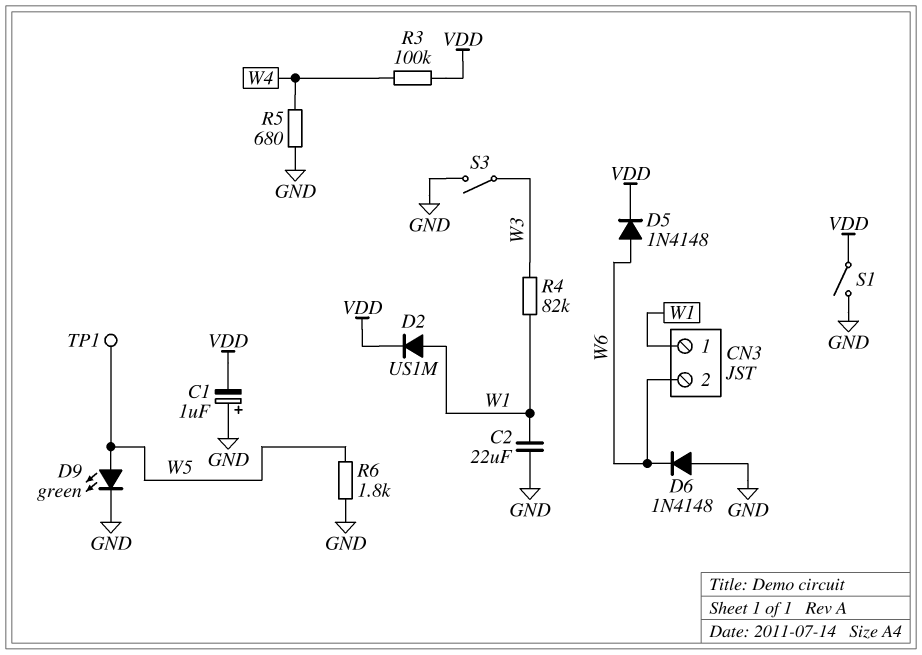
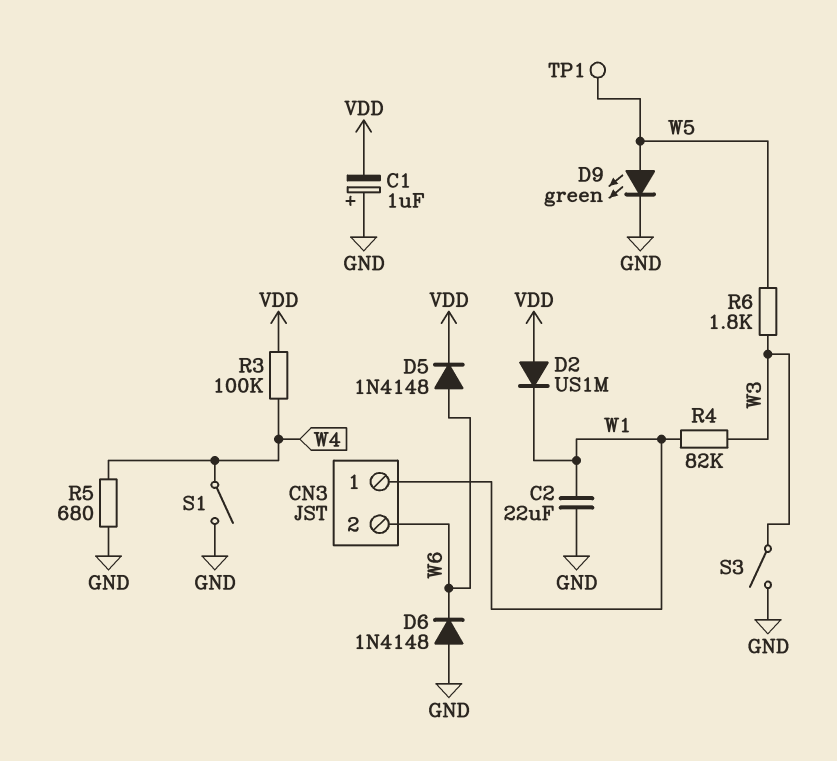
D2: diode US1M (A W1, K VDD) -> diode US1M (A VDD, K W1)
R6: 1.8k (GND, W5) -> 1.8k (W3, W5)
S1: switch (GND, VDD) -> switch (GND, W4)

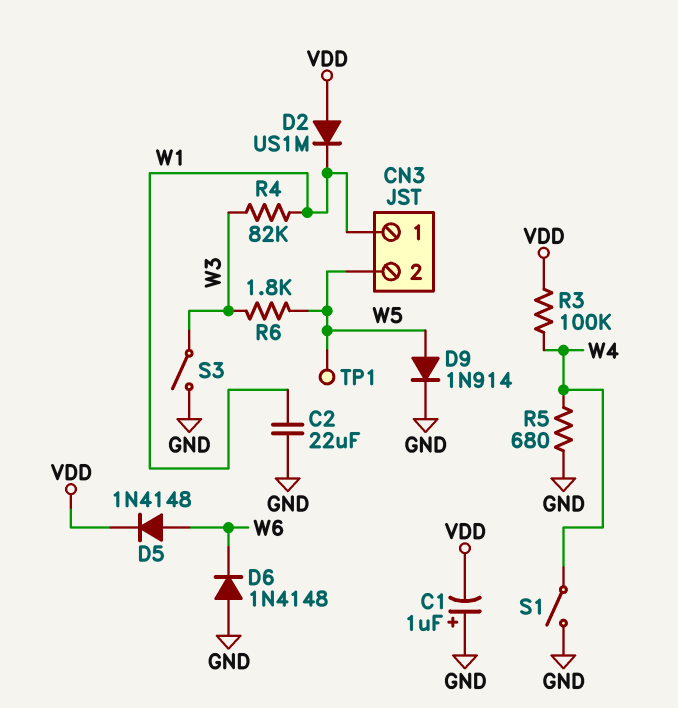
CN3 pin 2: W6 -> W5
D9: LED green (A W5, K GND) -> diode 1N914 (A W5, K GND)

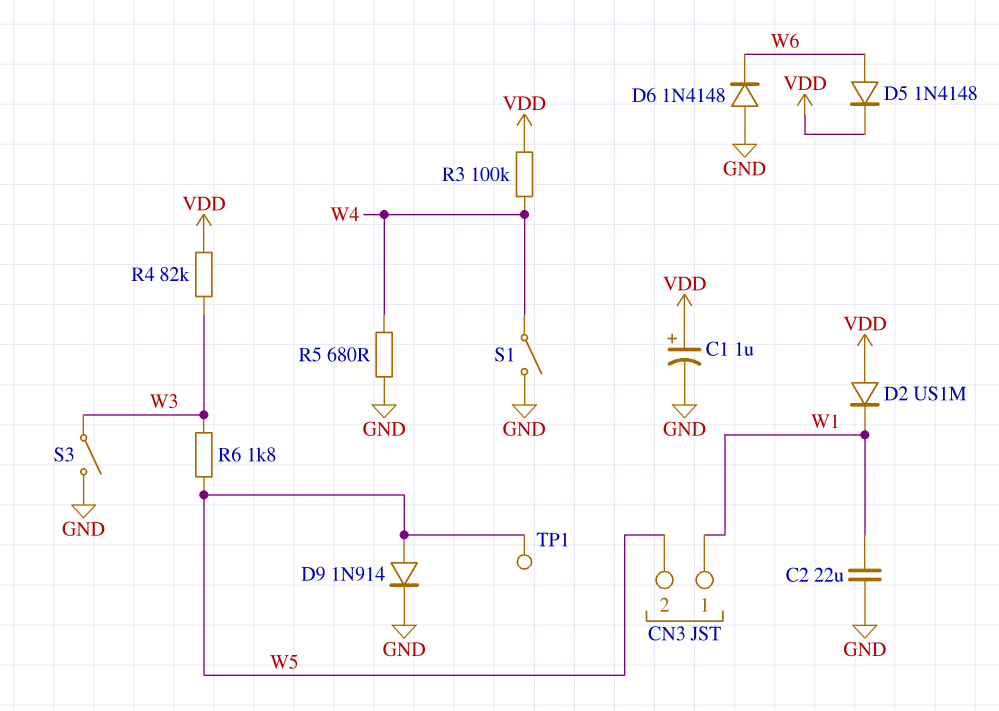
C1: 1uF (plus GND, minus VDD) -> 1uF (plus VDD, minus GND)
R4: 82k (W1, W3) -> 82k (VDD, W3)

